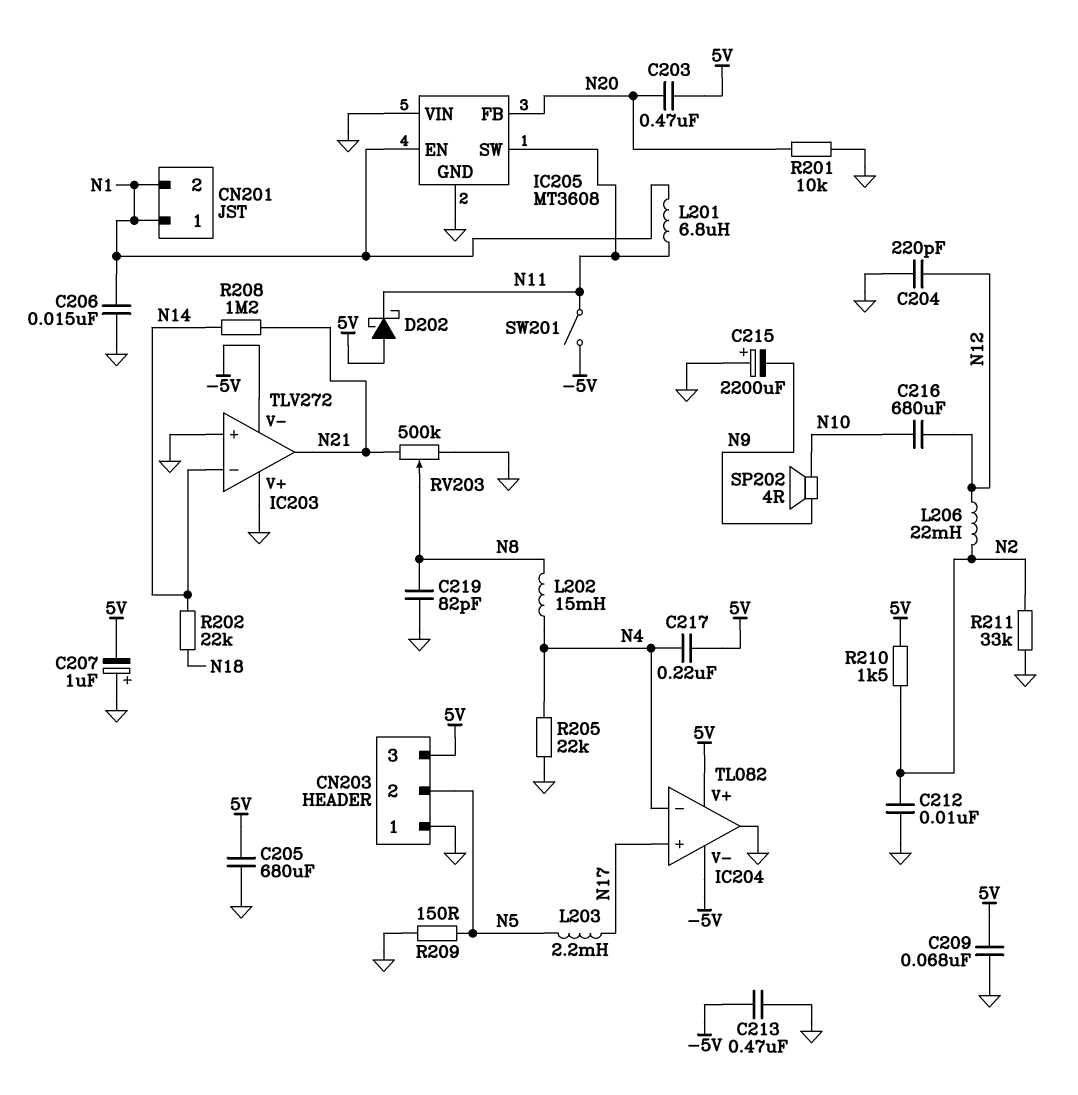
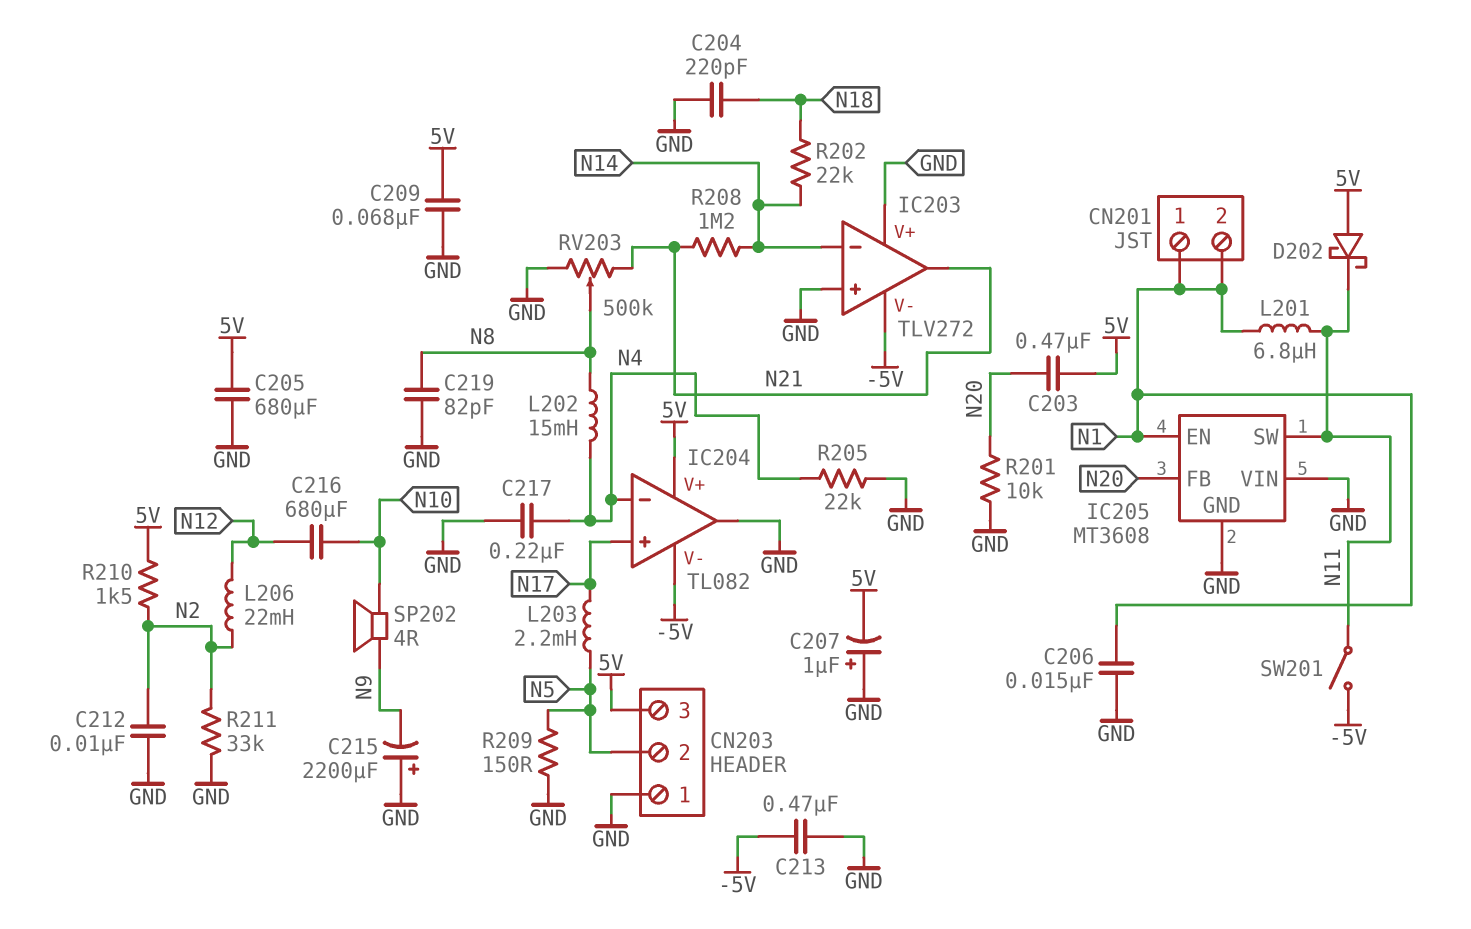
C204: 220pF (GND, N12) -> 220pF (GND, N18)
C217: 220nF (5V, N4) -> 220nF (GND, N4)

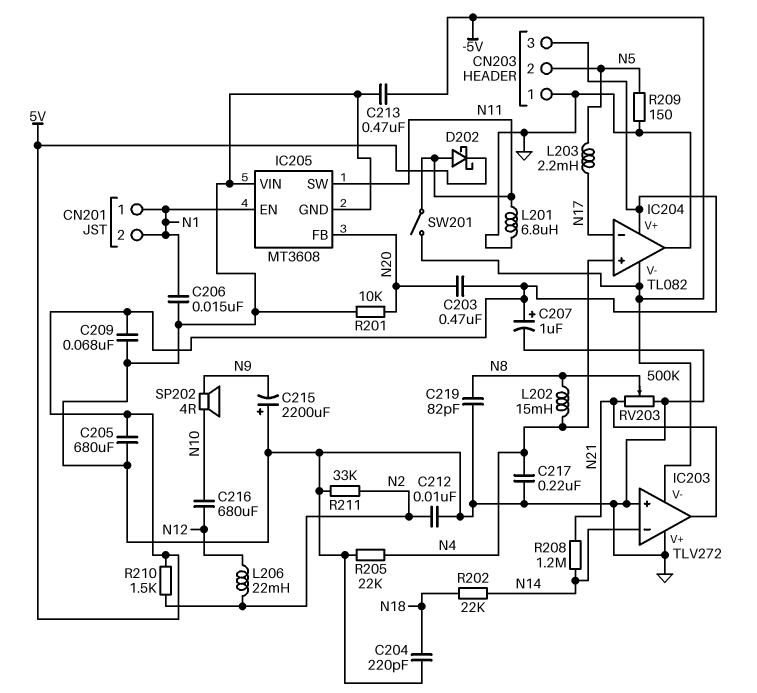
C207: 1uF (plus GND, minus 5V) -> 1uF (plus 5V, minus GND)
D202: schottky (A 5V, K N11) -> schottky (A N11, K 5V)
IC204 pin in+: N17 -> N4
IC204 pin in-: N4 -> N17
L201: 6.8uH (N1, N11) -> 6.8uH (GND, N11)

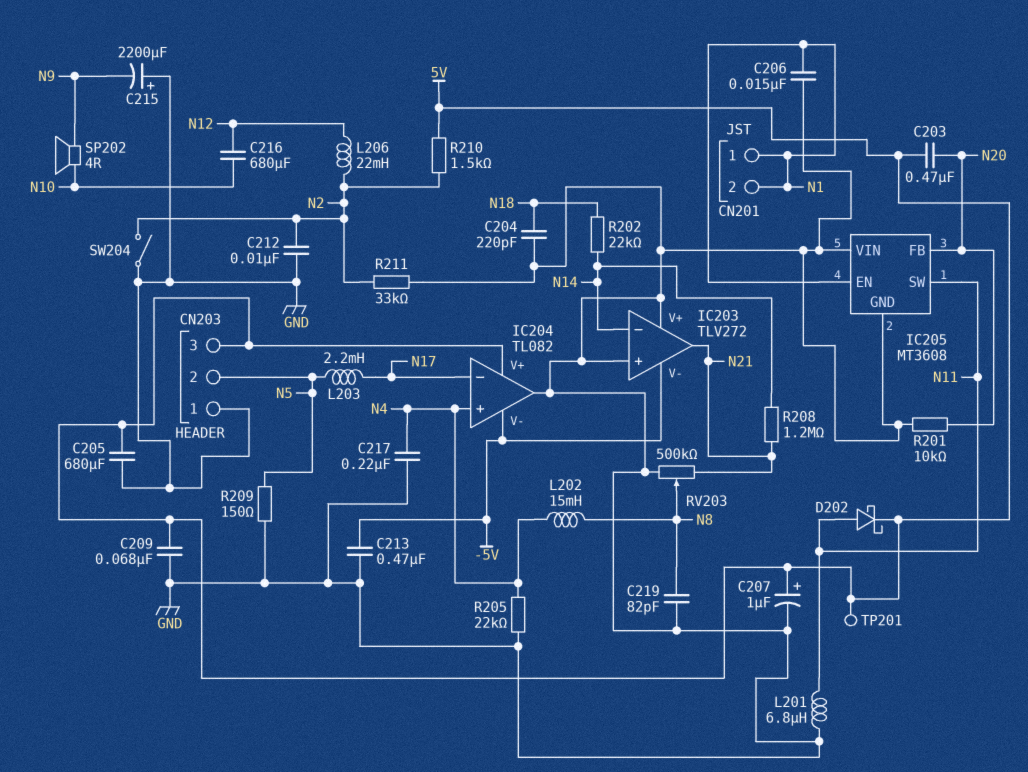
SW201: switch (-5V, N11) -> none
SW204: none -> switch (GND, N2)
TP201: none -> test point (5V)

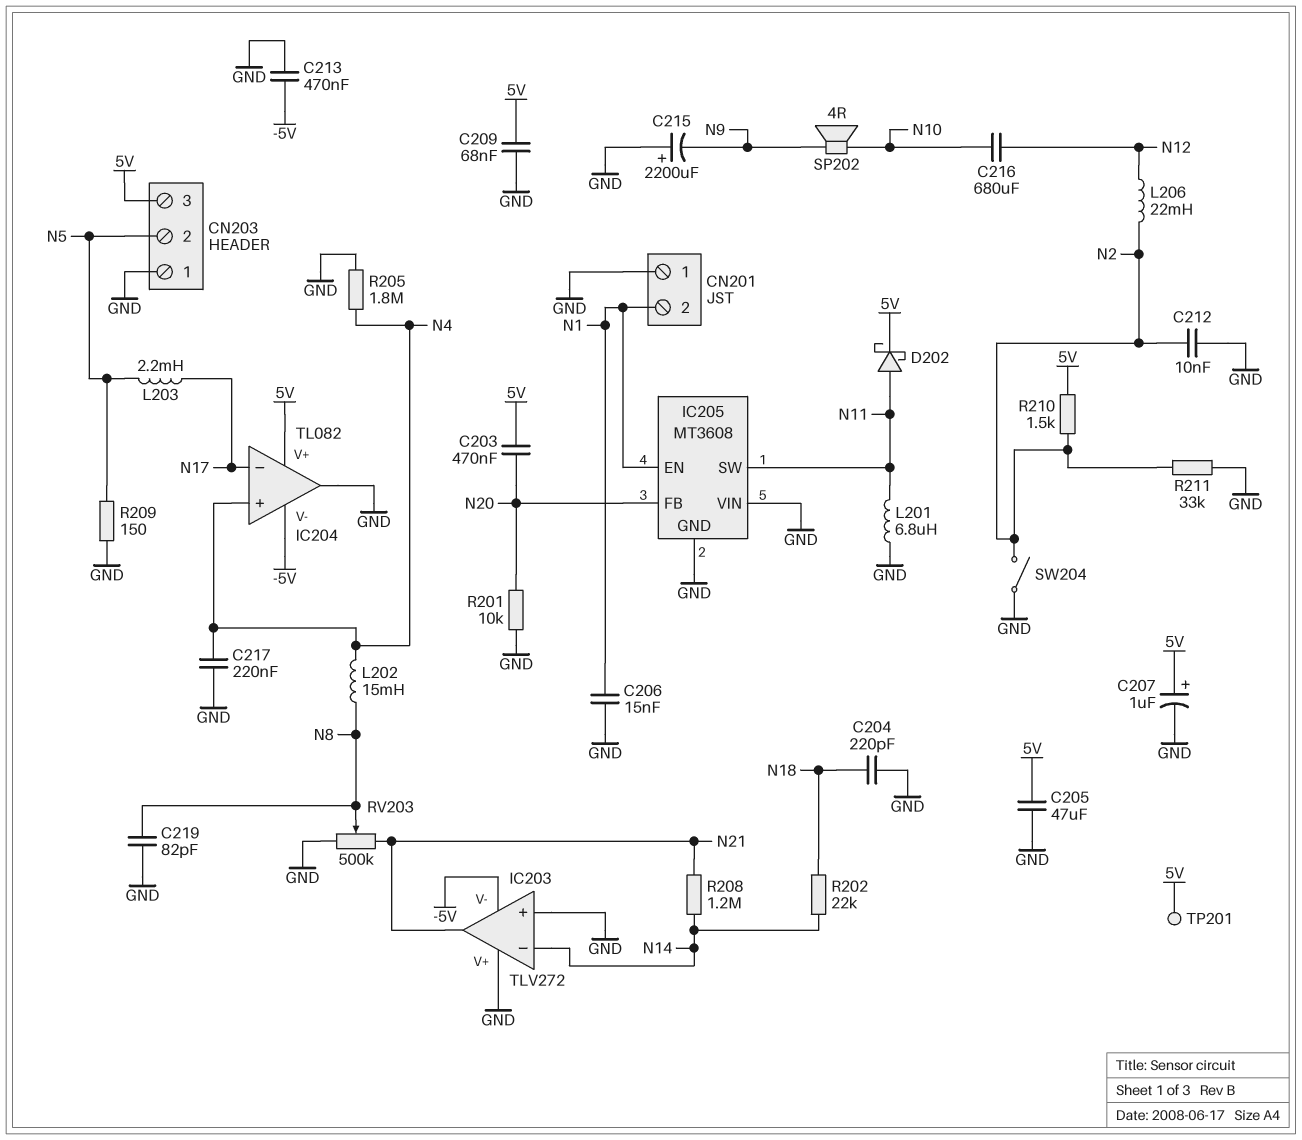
C205: 680uF (5V, GND) -> 47uF (5V, GND)
CN201 pin 1: N1 -> GND
R205: 22k (GND, N4) -> 1.8M (GND, N4)

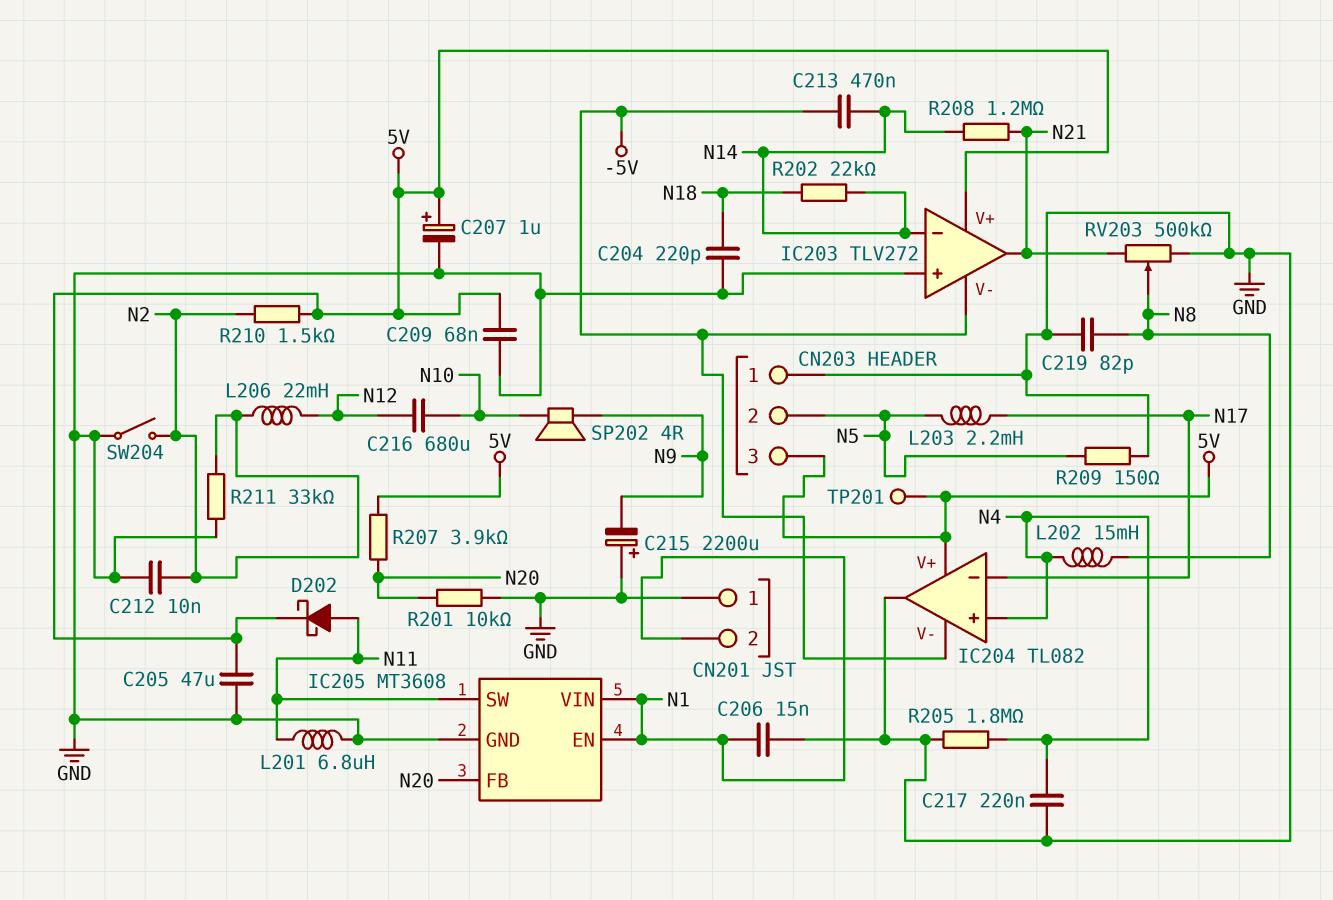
C203: 470nF (5V, N20) -> none
C213: 470nF (-5V, GND) -> 470nF (-5V, N14)
IC203 pin V+: GND -> 5V
IC205 pin VIN: GND -> N1
R207: none -> 3.9k (5V, N20)

